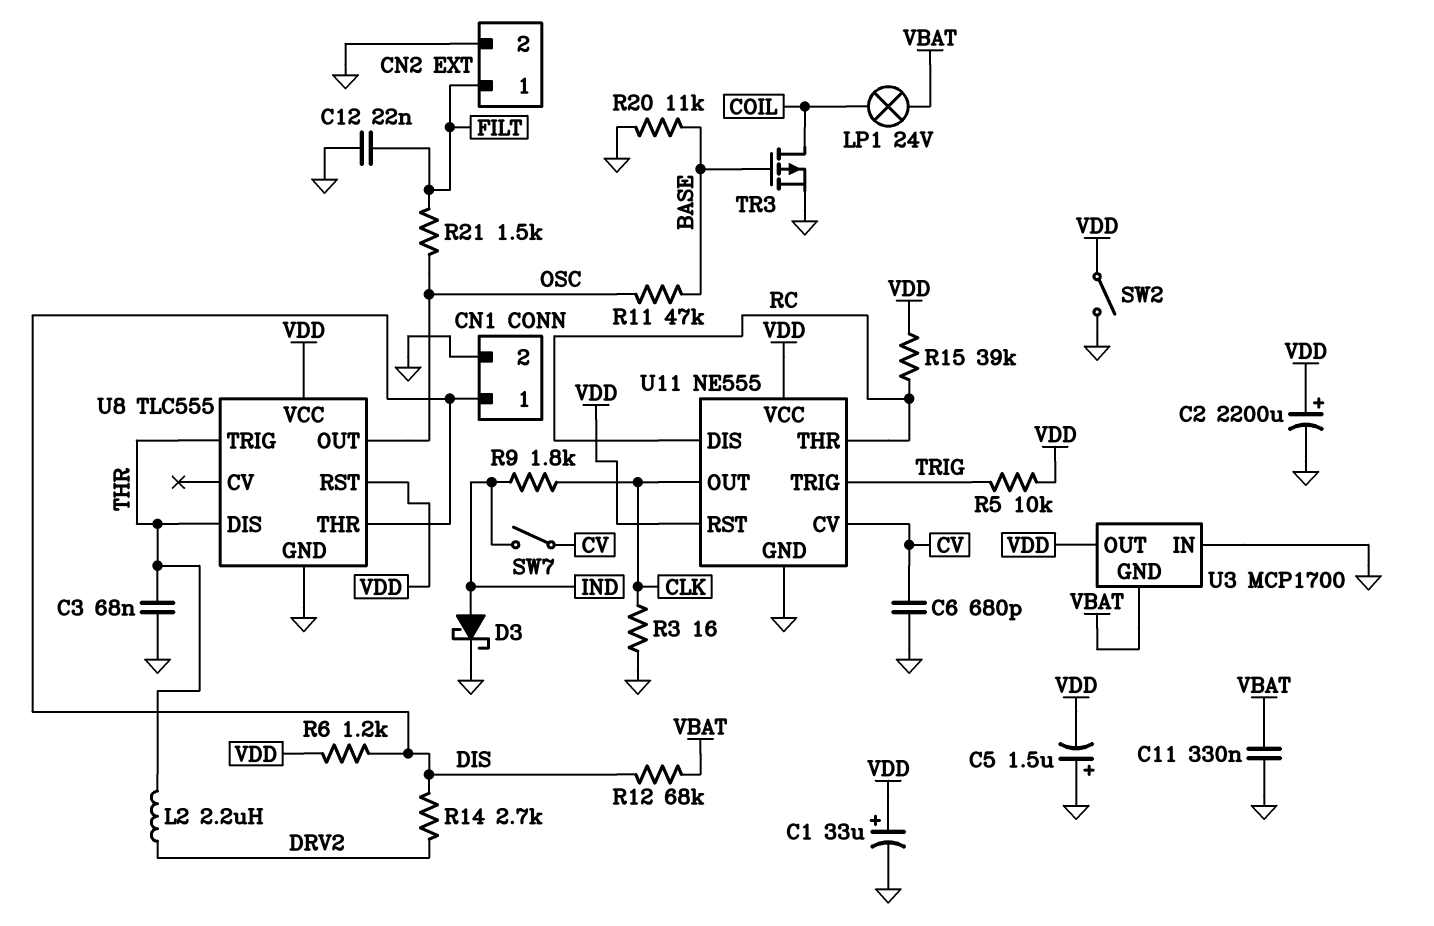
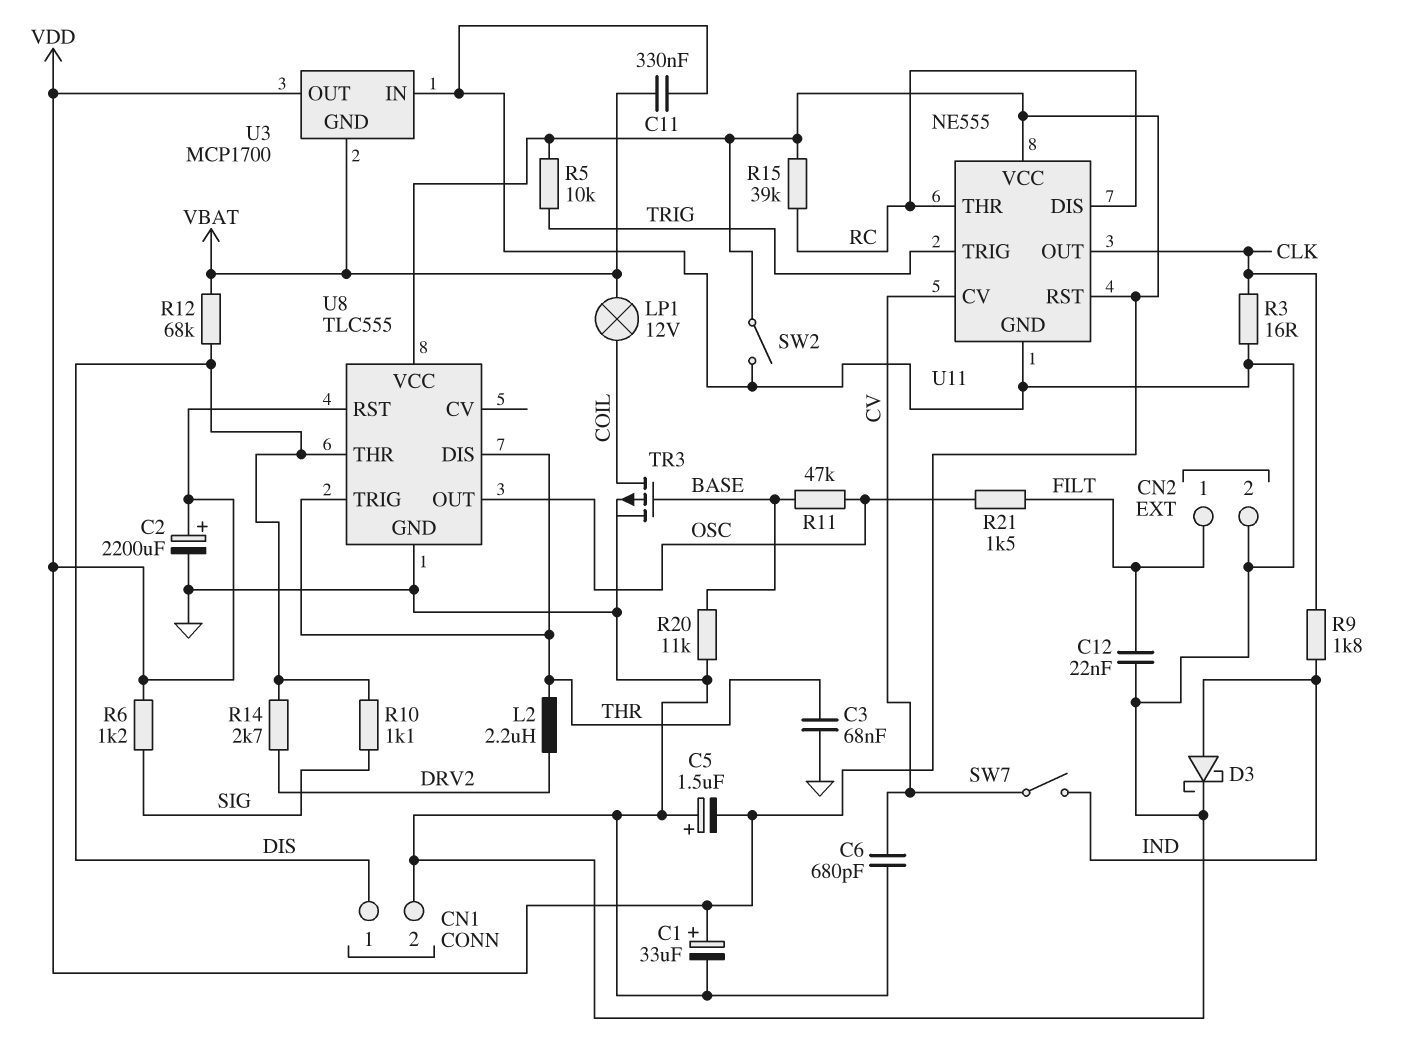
LP1: lamp 24V (COIL, VBAT) -> lamp 12V (COIL, VBAT)
R6: 1.2k (DIS, VDD) -> 1.2k (SIG, VDD)
R10: none -> 1.1k (DIS, SIG)

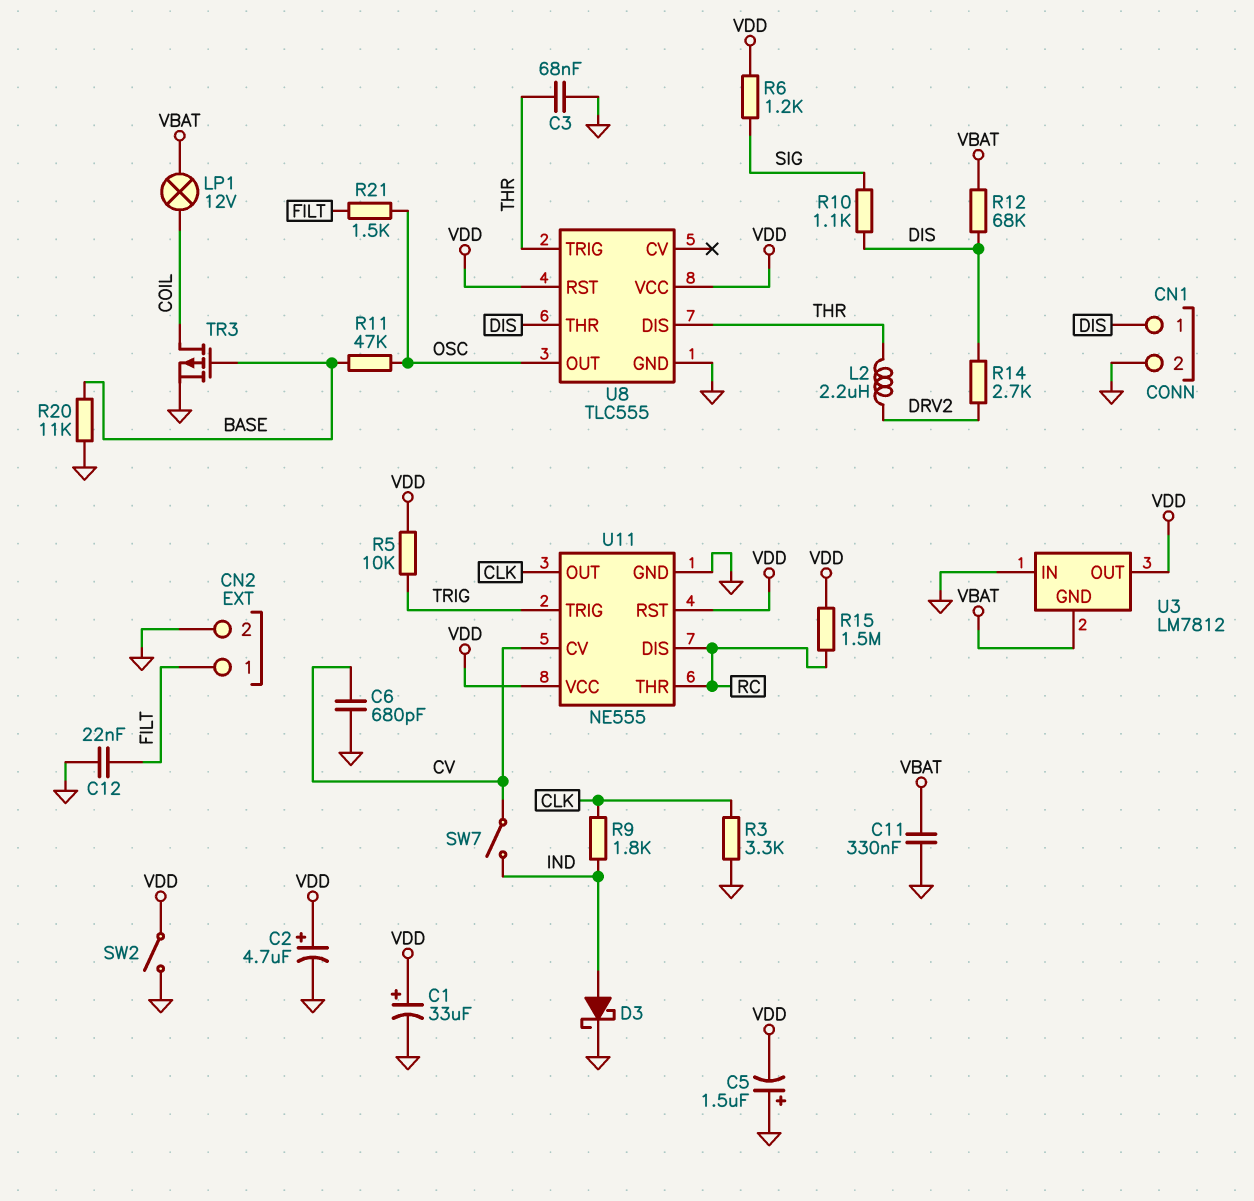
C2: 2200uF (plus VDD, minus GND) -> 4.7uF (plus VDD, minus GND)
R3: 16 (CLK, GND) -> 3.3k (CLK, GND)
R15: 39k (RC, VDD) -> 1.5M (RC, VDD)
U3: MCP1700 -> LM7812

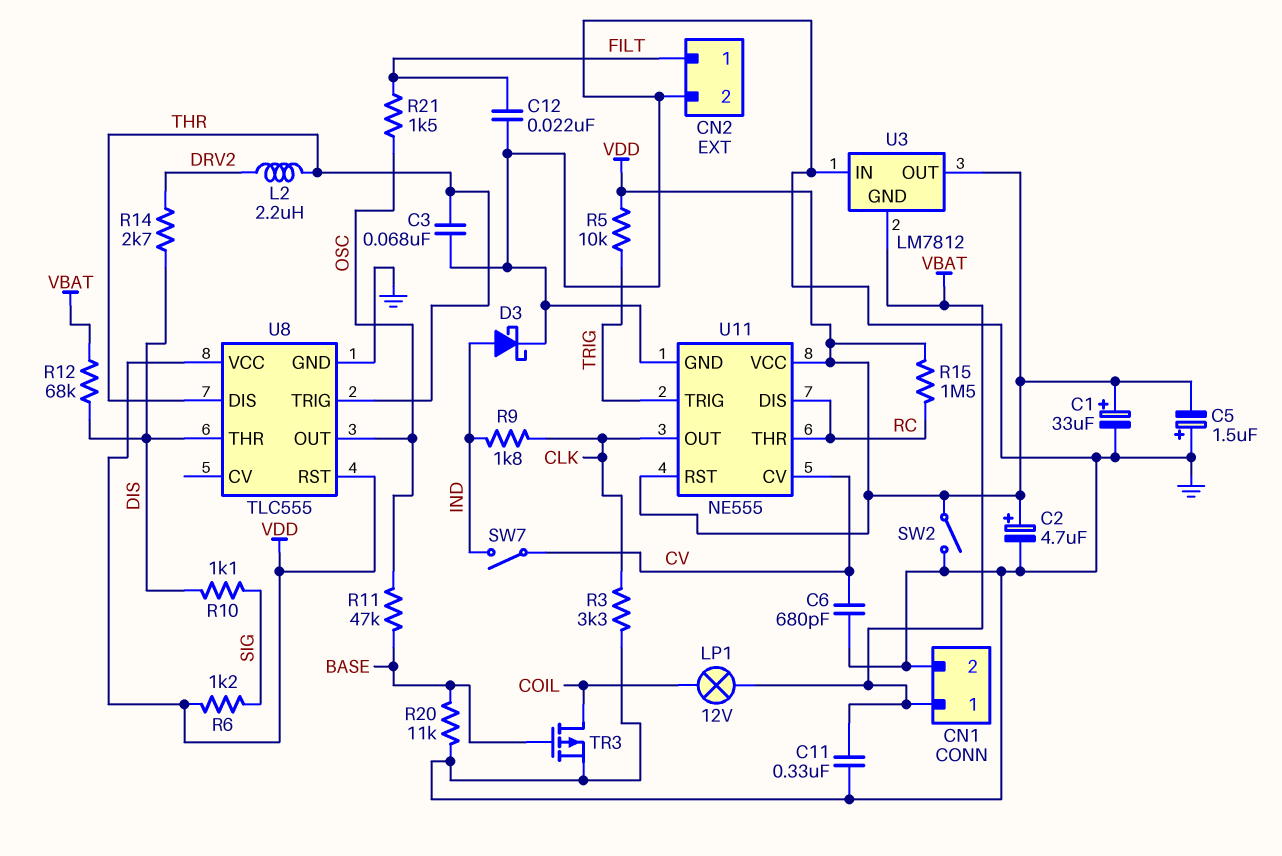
CN1 pin 1: DIS -> VBAT

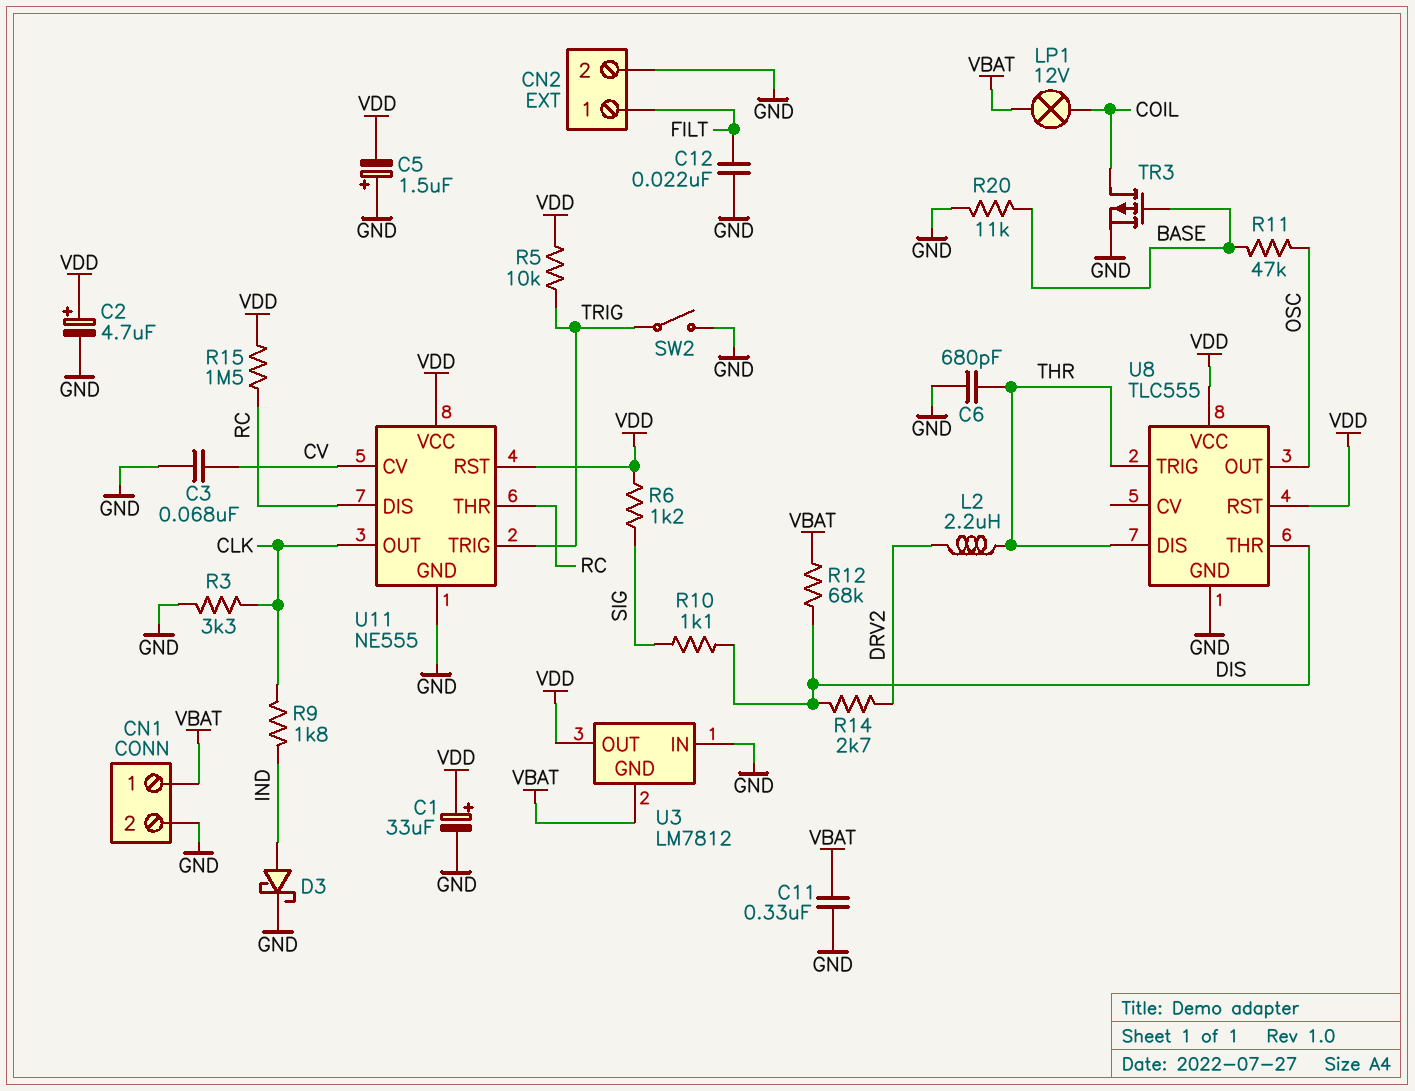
C3: 68nF (GND, THR) -> 68nF (CV, GND)
C6: 680pF (CV, GND) -> 680pF (GND, THR)
R21: 1.5k (FILT, OSC) -> none
SW2: switch (GND, VDD) -> switch (GND, TRIG)
SW7: switch (CV, IND) -> none

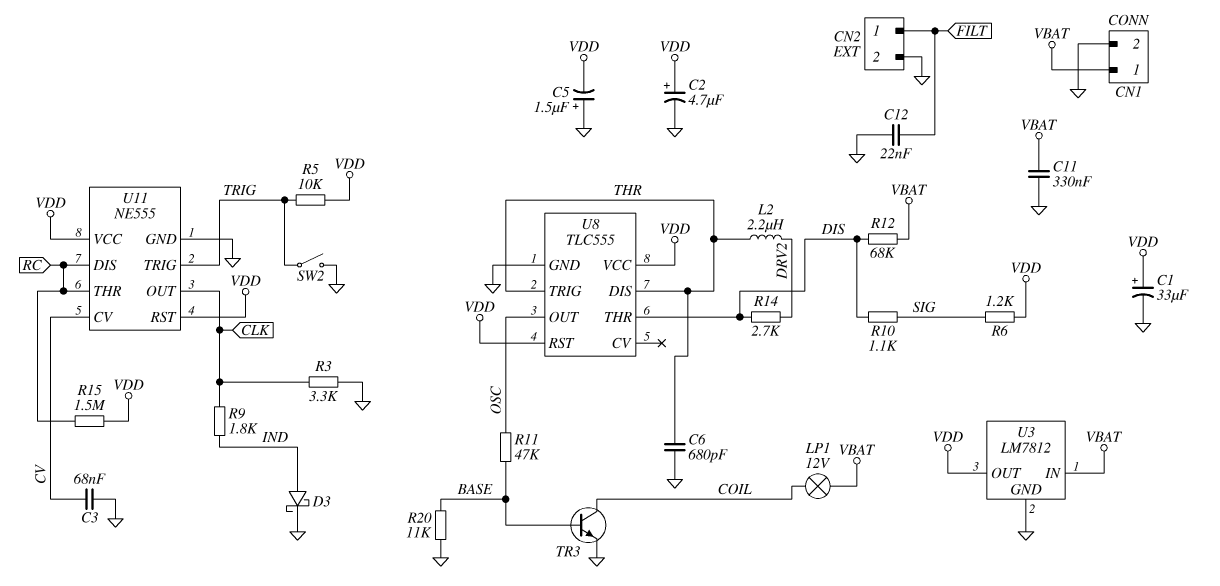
TR3: PMOS (G BASE, D COIL, S GND) -> NPN (B BASE, C COIL, E GND)
U3 pin GND: VBAT -> GND
U3 pin IN: GND -> VBAT

